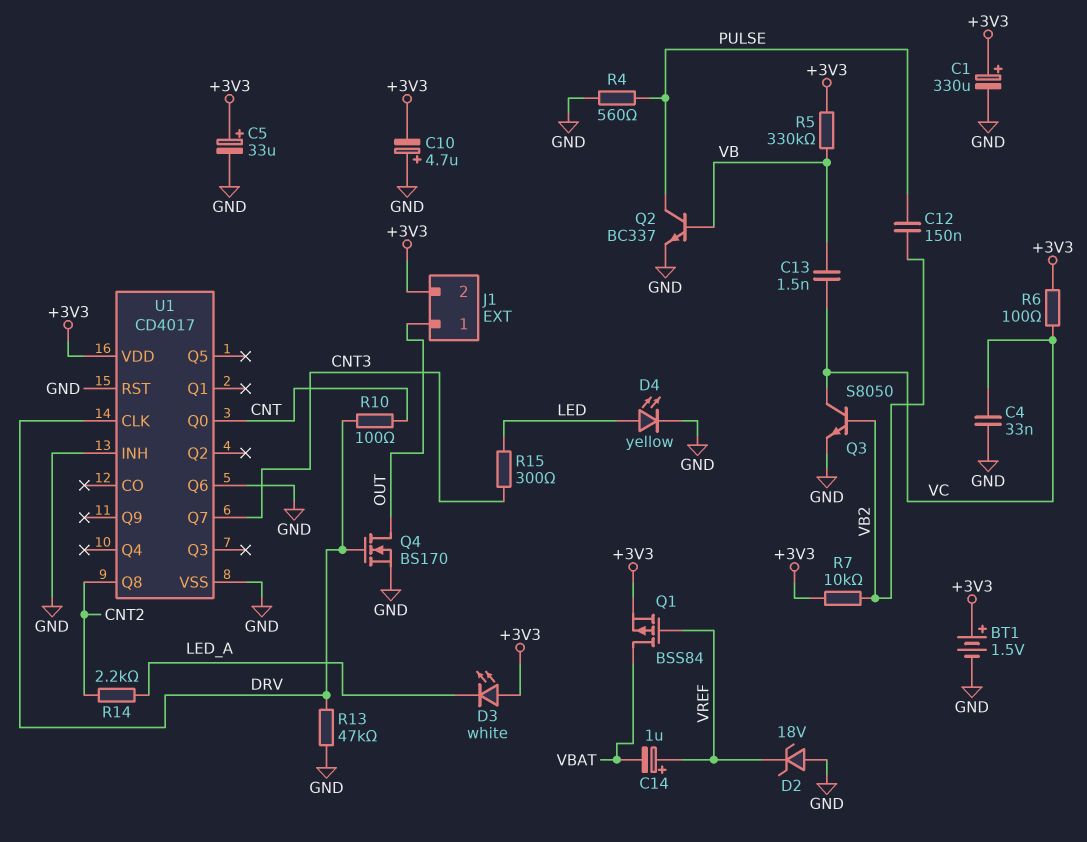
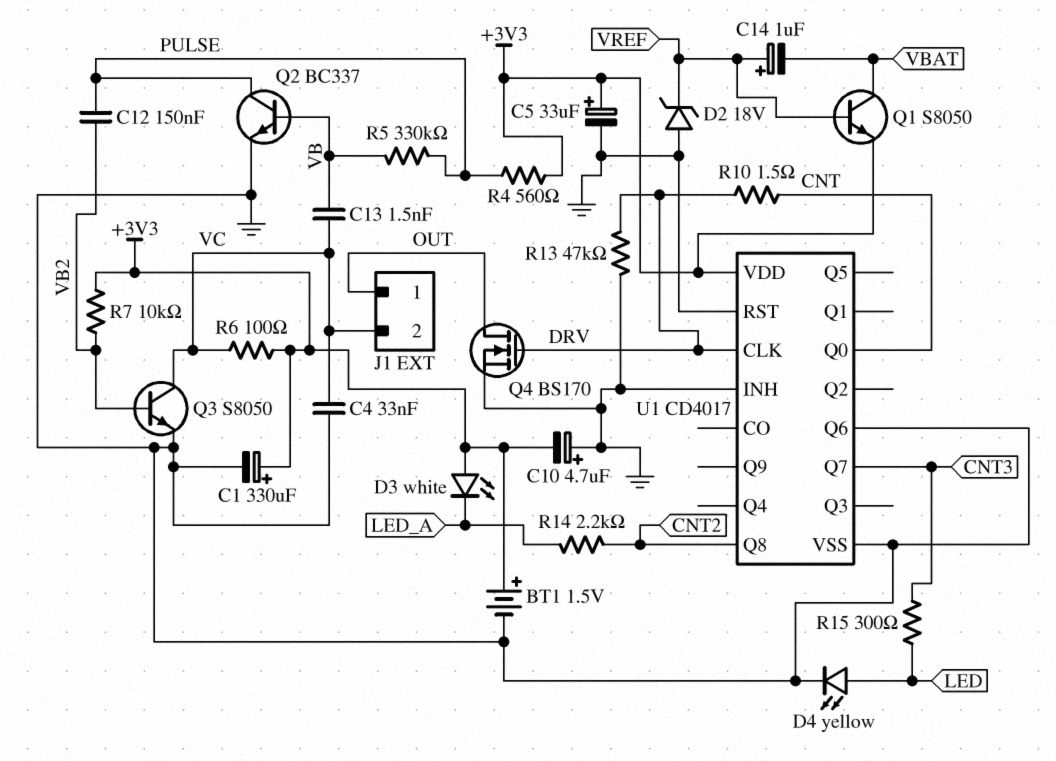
J1 pin 2: +3V3 -> VC
Q1: PMOS BSS84 (G VREF, D VBAT, S +3V3) -> NPN S8050 (B VREF, C VBAT, E +3V3)
R4: 560 (GND, PULSE) -> 560 (+3V3, PULSE)
R5: 330k (+3V3, VB) -> 330k (PULSE, VB)
R10: 100 (CNT, DRV) -> 1.5 (CNT, DRV)

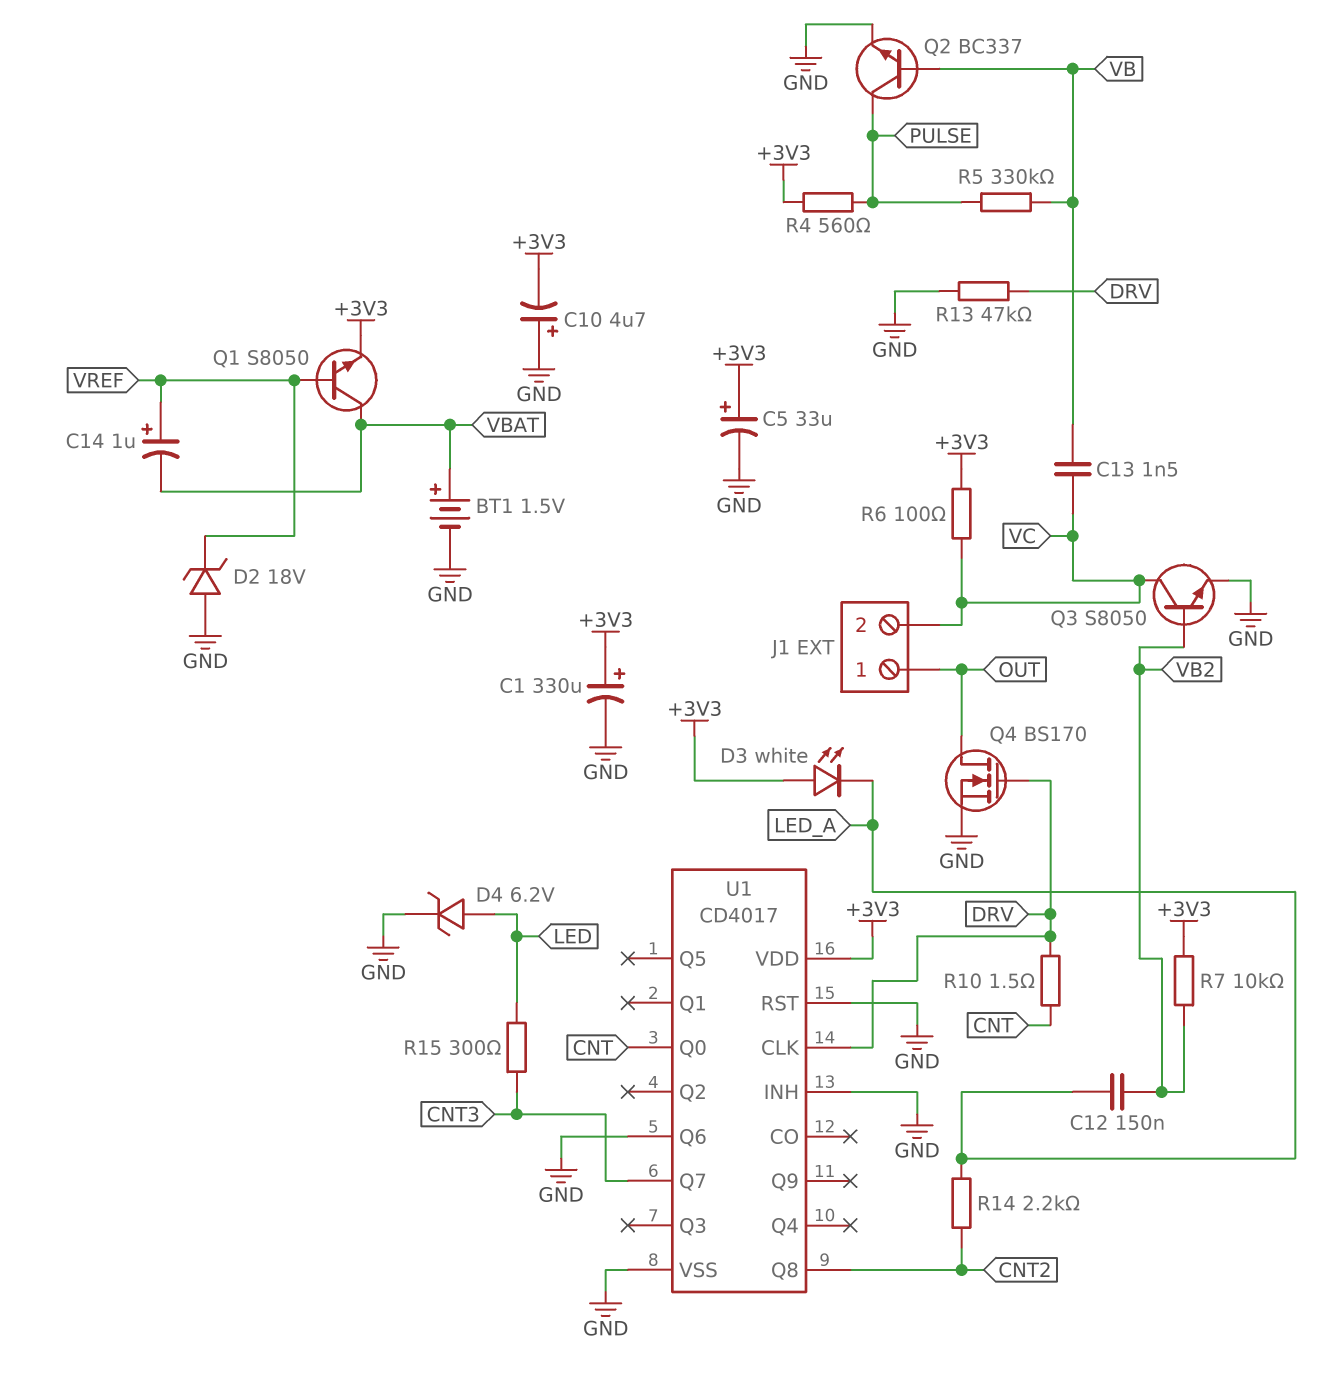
BT1: 1.5V (plus +3V3, minus GND) -> 1.5V (plus VBAT, minus GND)
C4: 33nF (GND, VC) -> none
C12: 150nF (PULSE, VB2) -> 150nF (LED_A, VB2)
D4: LED yellow (A LED, K GND) -> zener 6.2V (A LED, K GND)

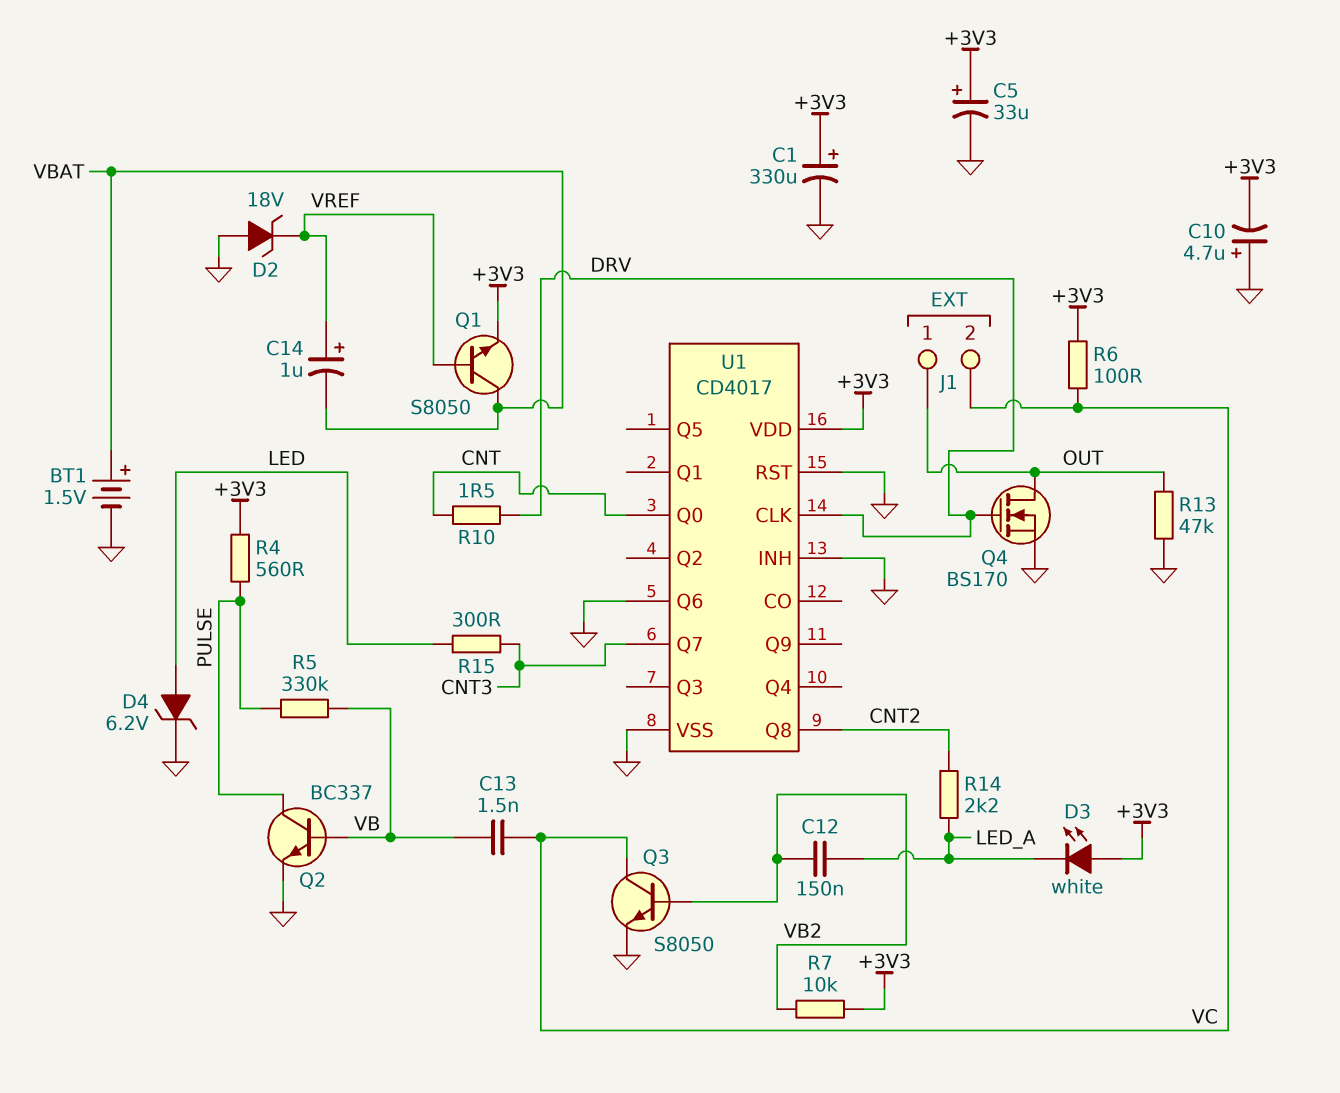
R13: 47k (DRV, GND) -> 47k (GND, OUT)

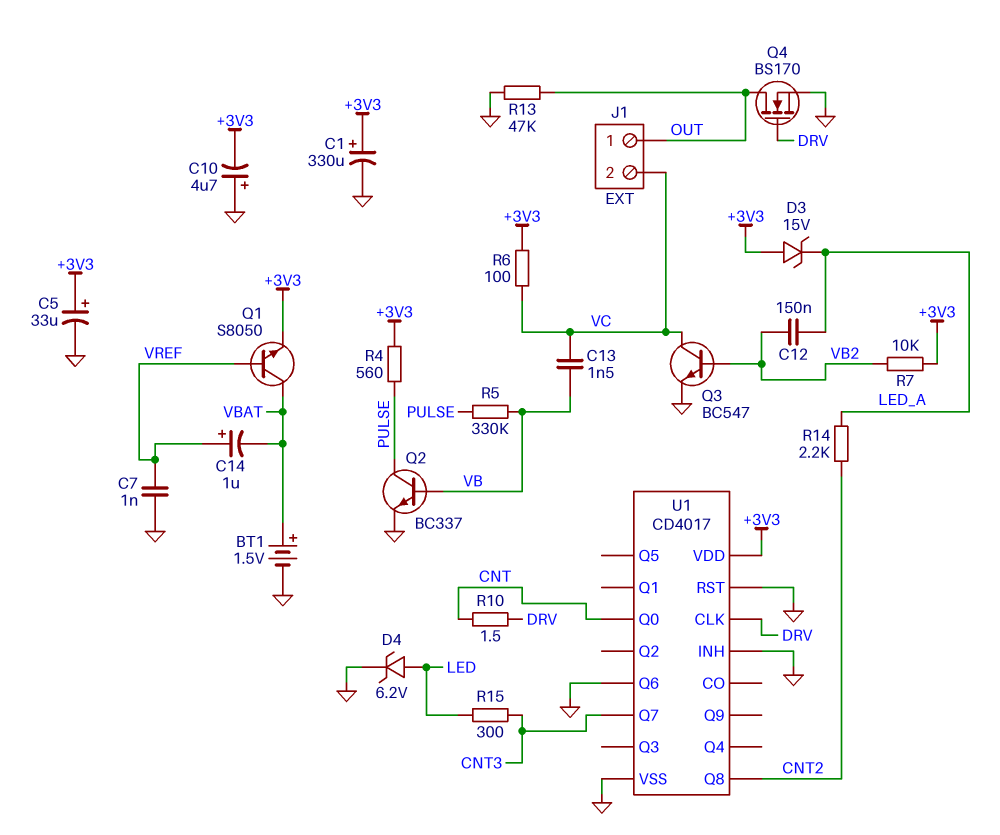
C7: none -> 1nF (GND, VREF)
D2: zener 18V (A GND, K VREF) -> none
D3: LED white (A +3V3, K LED_A) -> zener 15V (A +3V3, K LED_A)
Q3: NPN S8050 (B VB2, C VC, E GND) -> NPN BC547 (B VB2, C VC, E GND)

